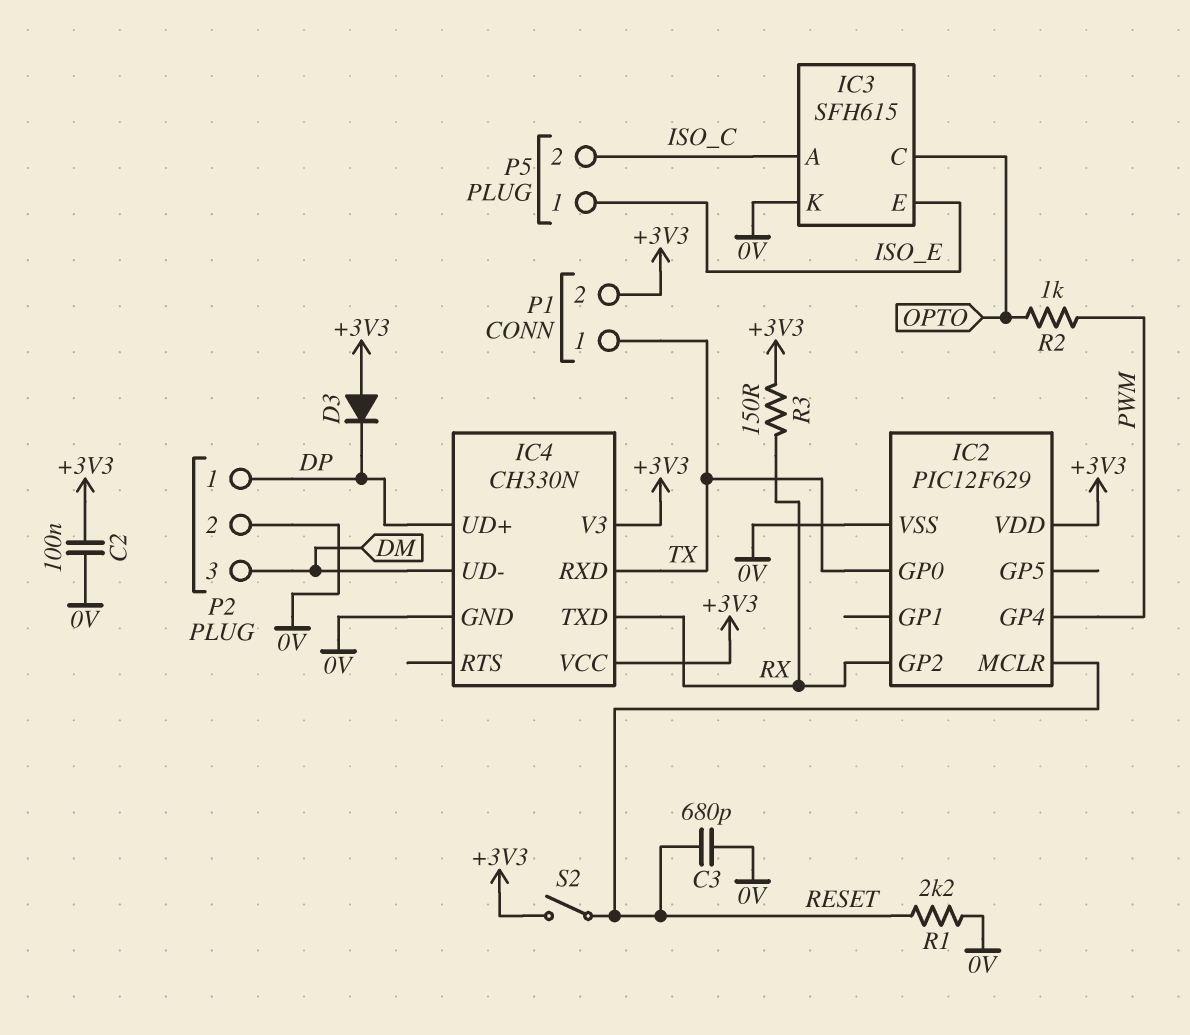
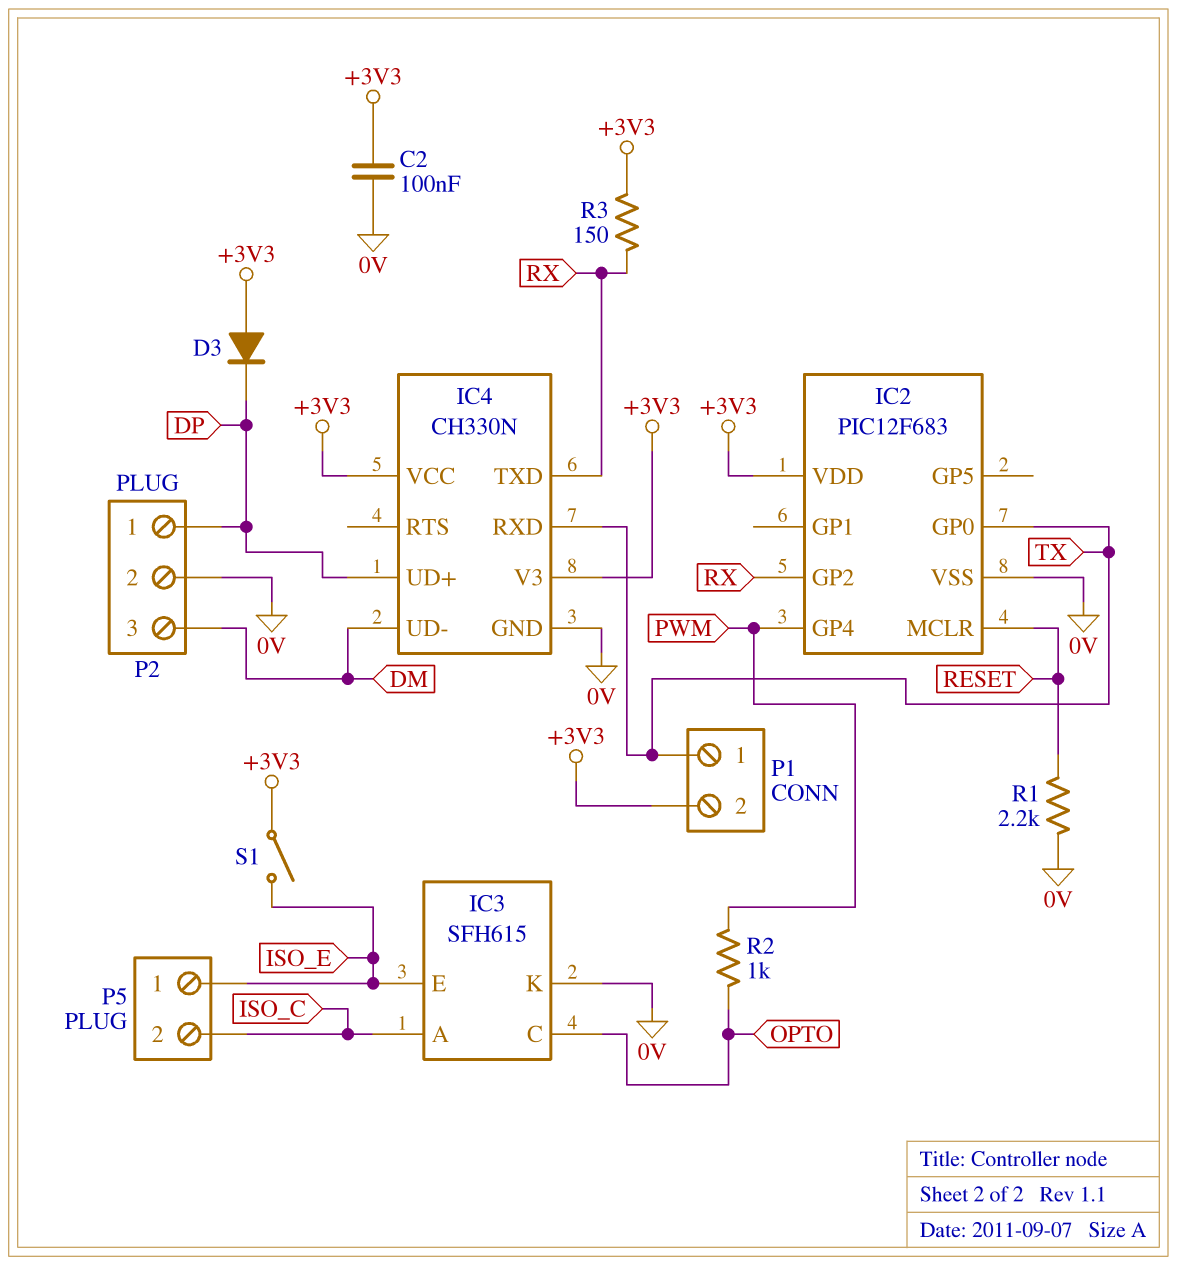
C3: 680pF (0V, RESET) -> none
IC2: PIC12F629 -> PIC12F683
S1: none -> switch (+3V3, ISO_E)
S2: switch (+3V3, RESET) -> none

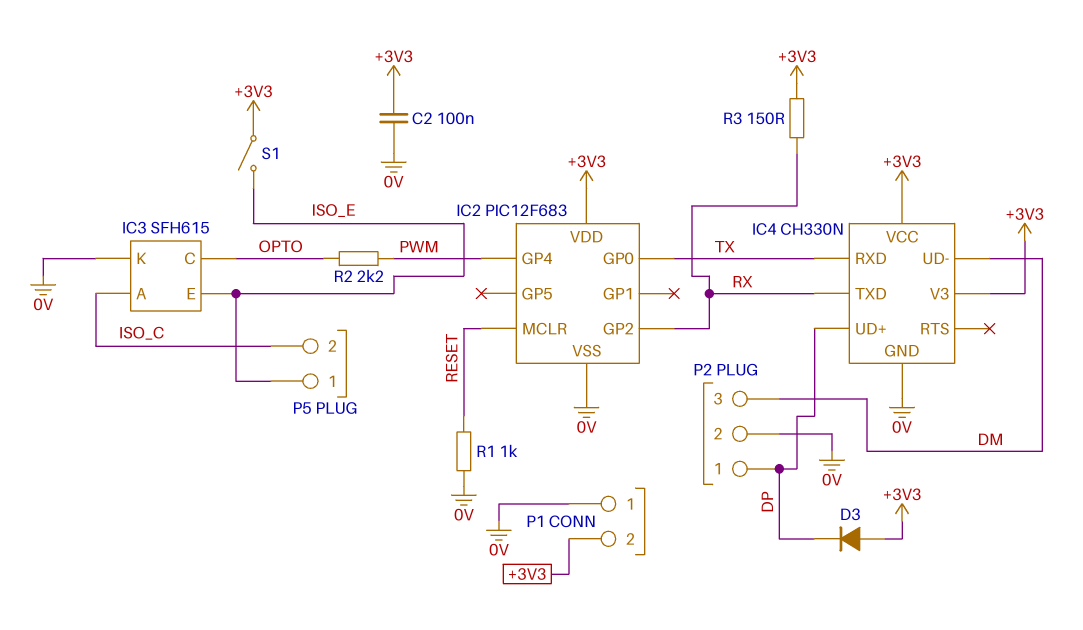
P1 pin 1: TX -> 0V
R1: 2.2k (0V, RESET) -> 1k (0V, RESET)
R2: 1k (OPTO, PWM) -> 2.2k (OPTO, PWM)

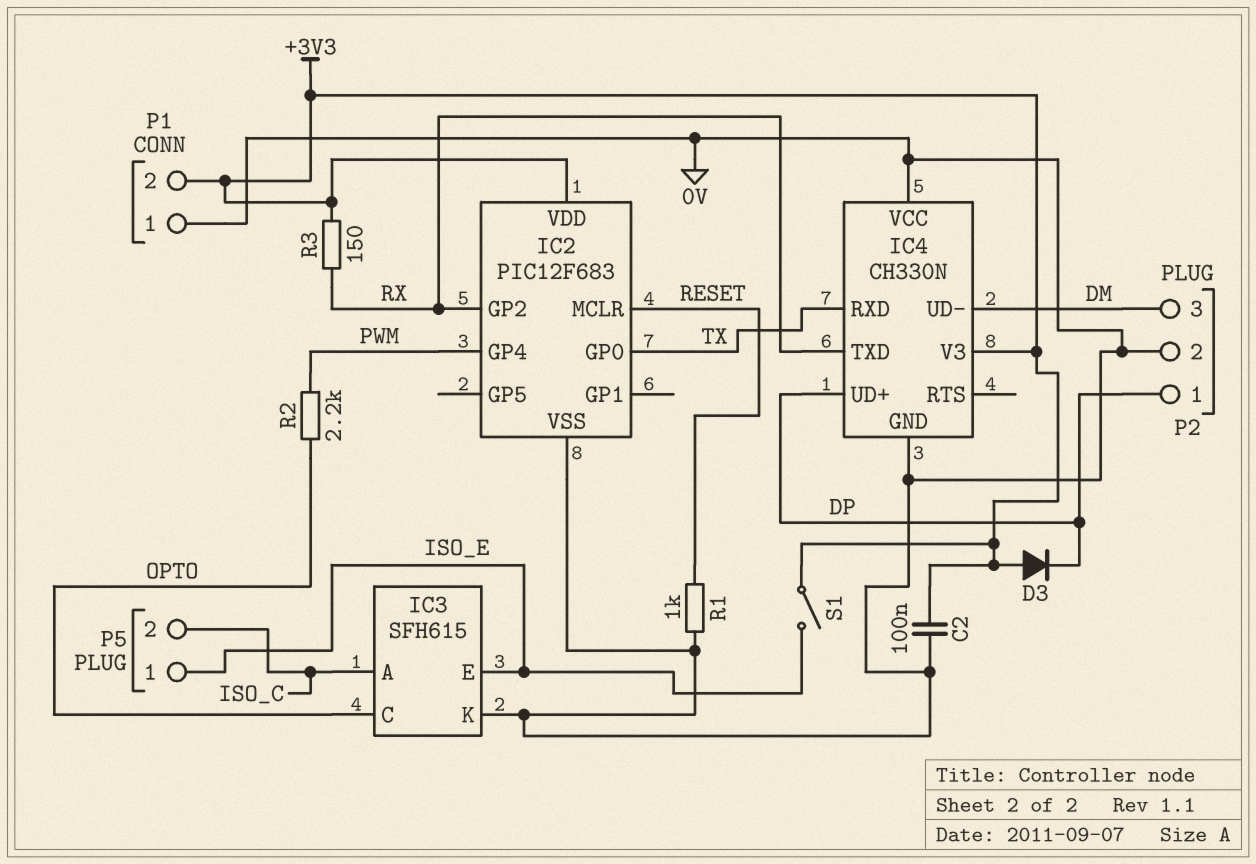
IC4 pin VCC: +3V3 -> 0V

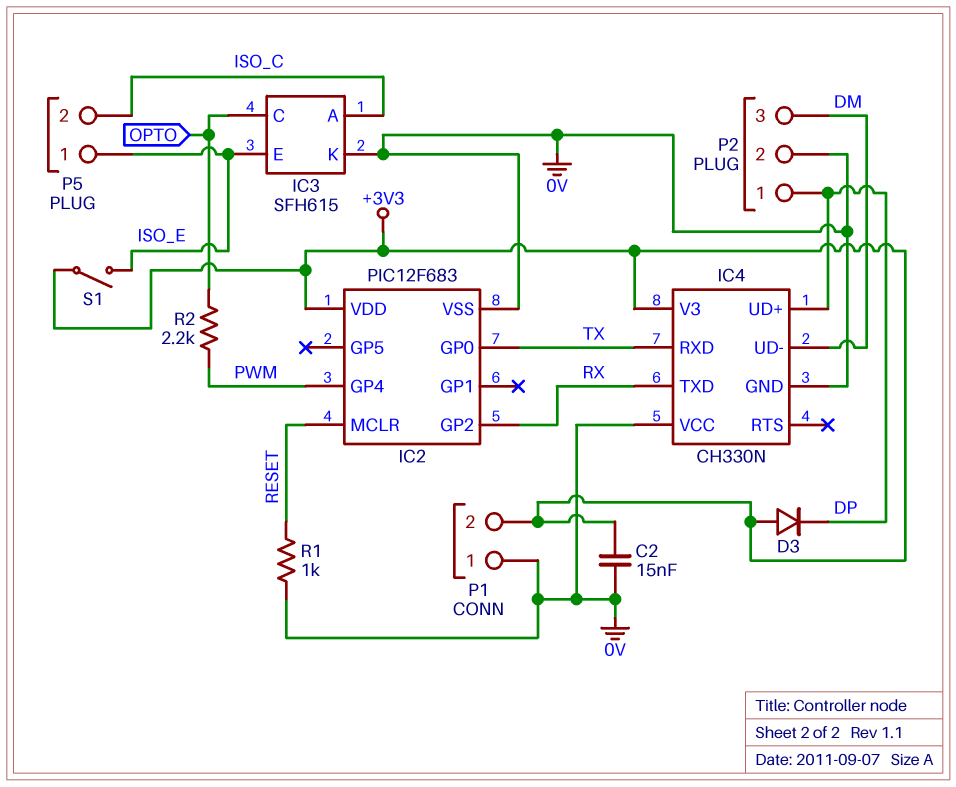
C2: 100nF (+3V3, 0V) -> 15nF (+3V3, 0V)
R3: 150 (+3V3, RX) -> none

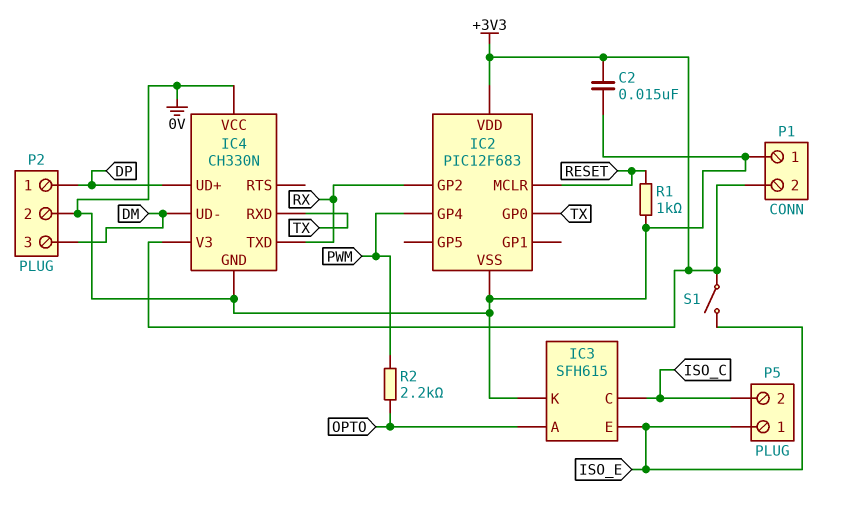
D3: diode (A +3V3, K DP) -> none
IC3 pin A: ISO_C -> OPTO
IC3 pin C: OPTO -> ISO_C

